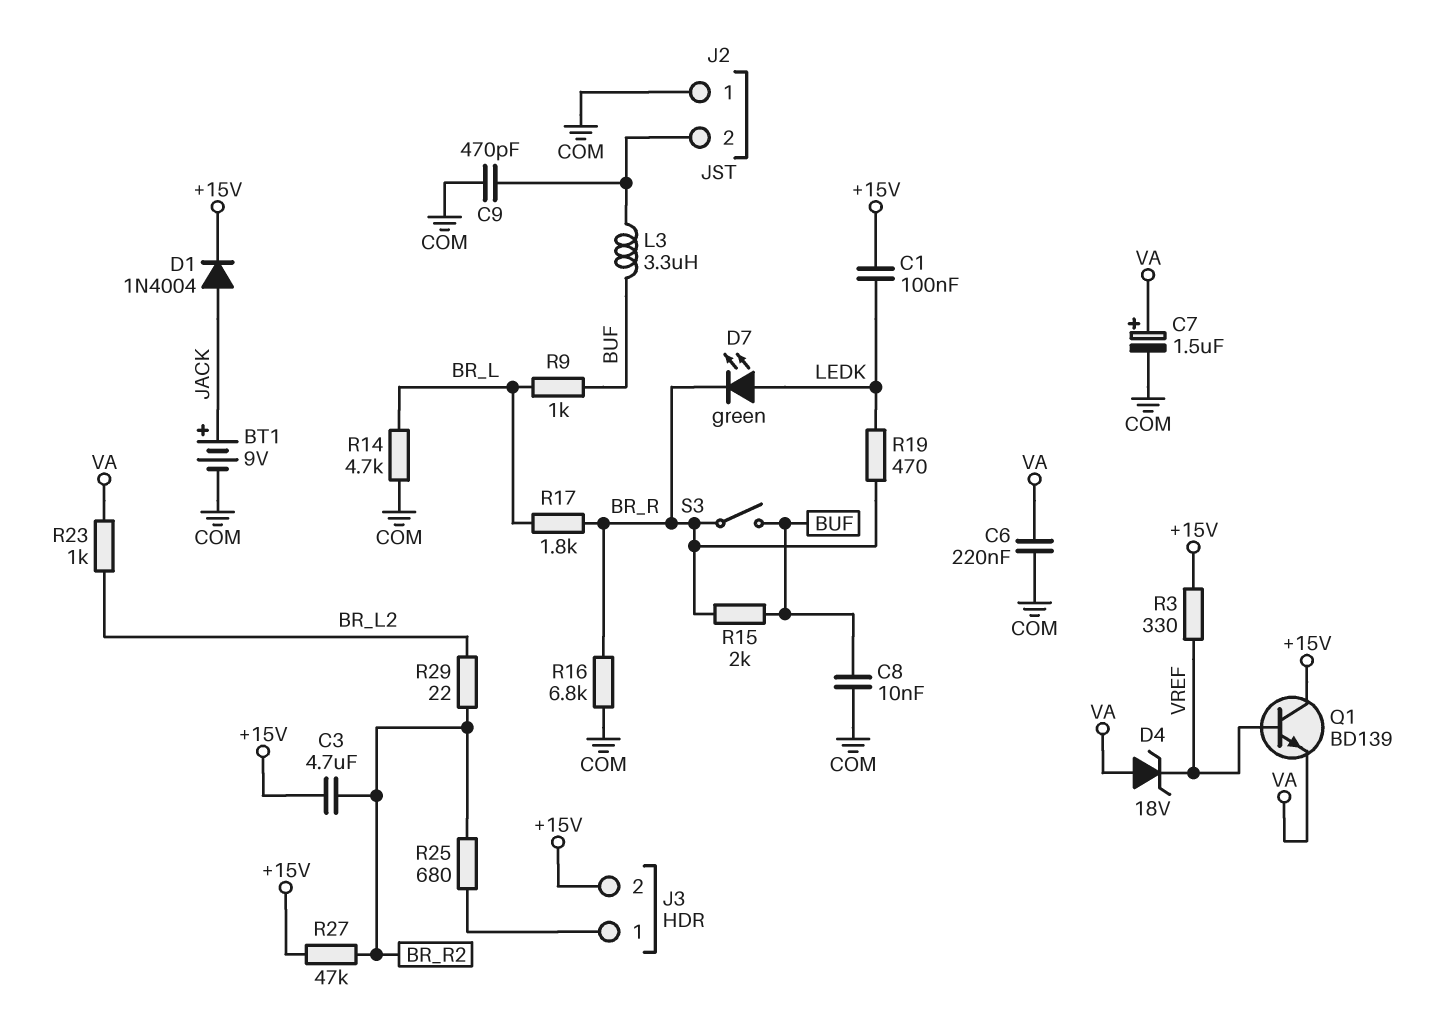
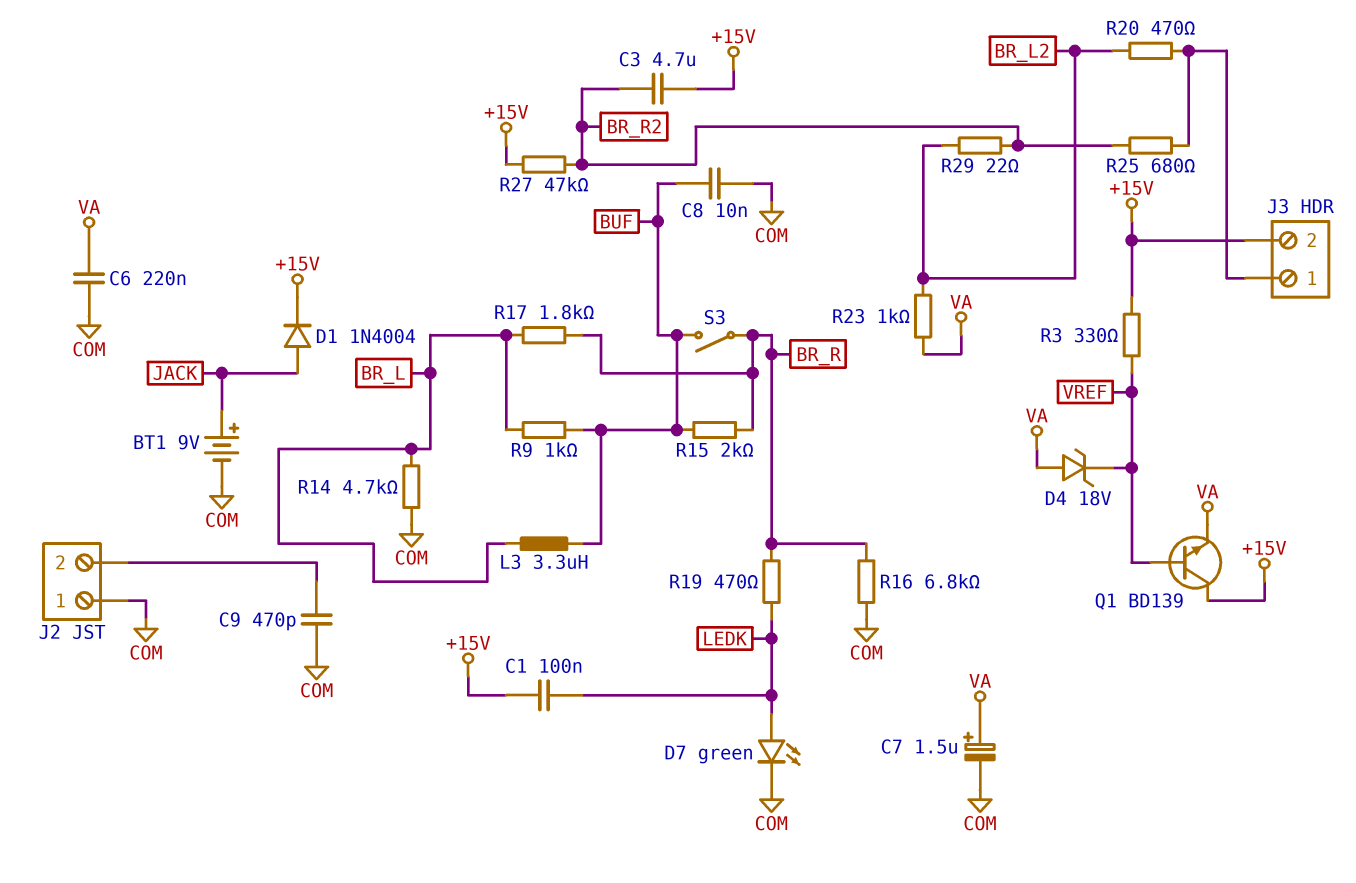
D7: LED green (A LEDK, K BR_R) -> LED green (A LEDK, K COM)
L3: 3.3uH (BUF, J2/2) -> 3.3uH (BR_L, BUF)
R20: none -> 470 (BR_L2, J3/1)

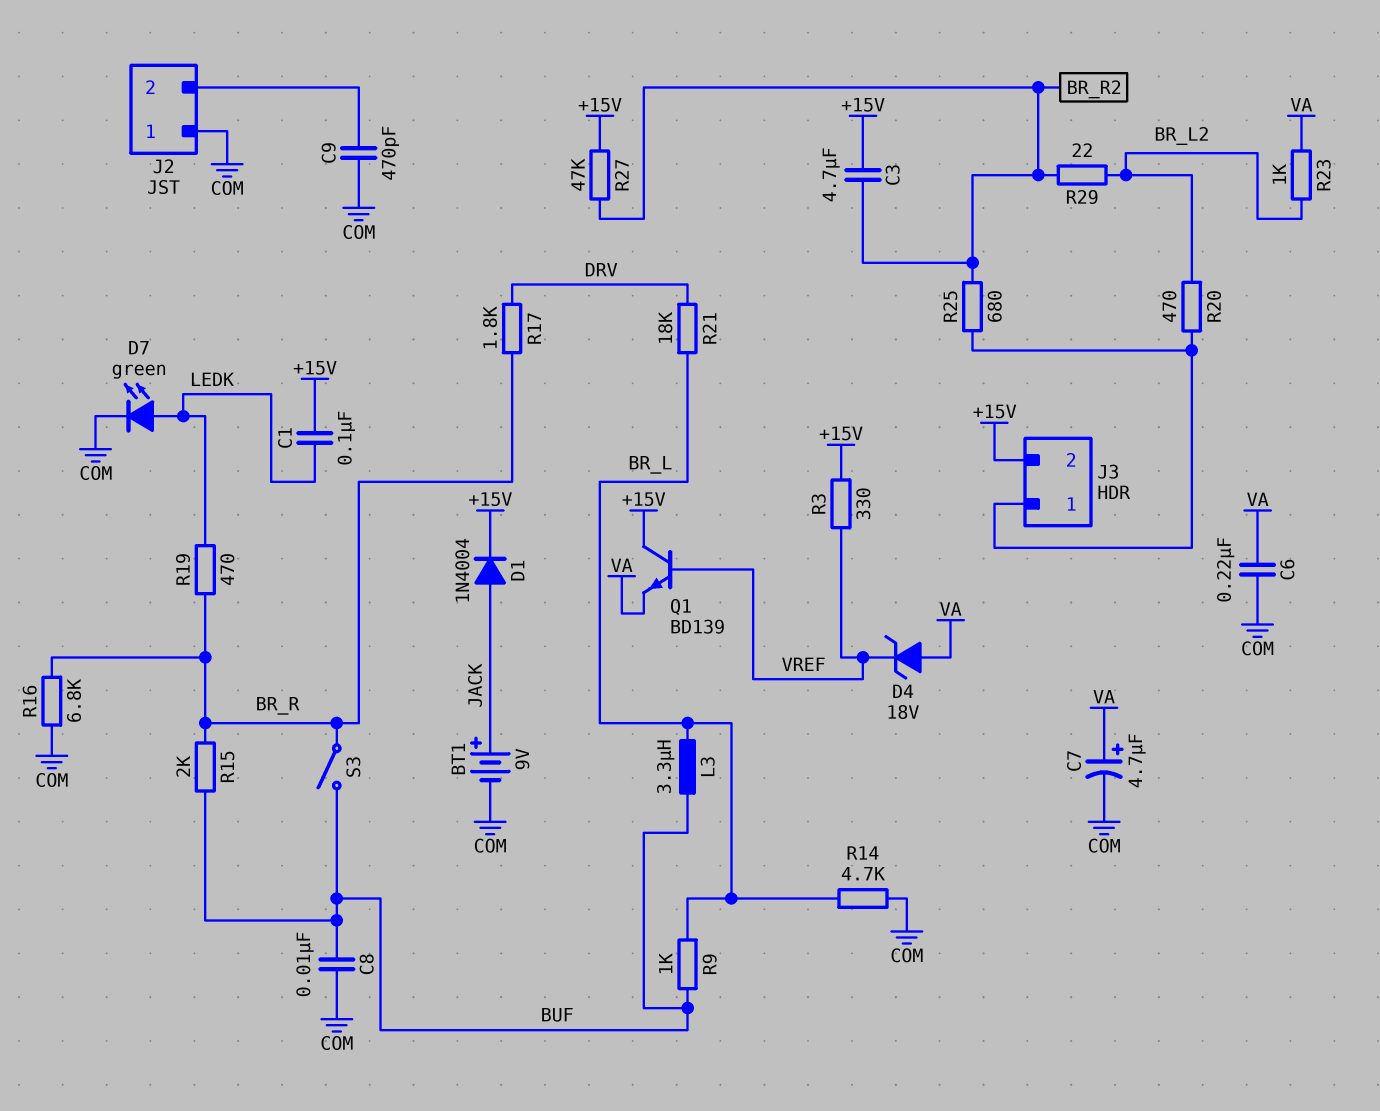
C7: 1.5uF (plus VA, minus COM) -> 4.7uF (plus VA, minus COM)
R17: 1.8k (BR_L, BR_R) -> 1.8k (BR_R, DRV)
R21: none -> 18k (BR_L, DRV)

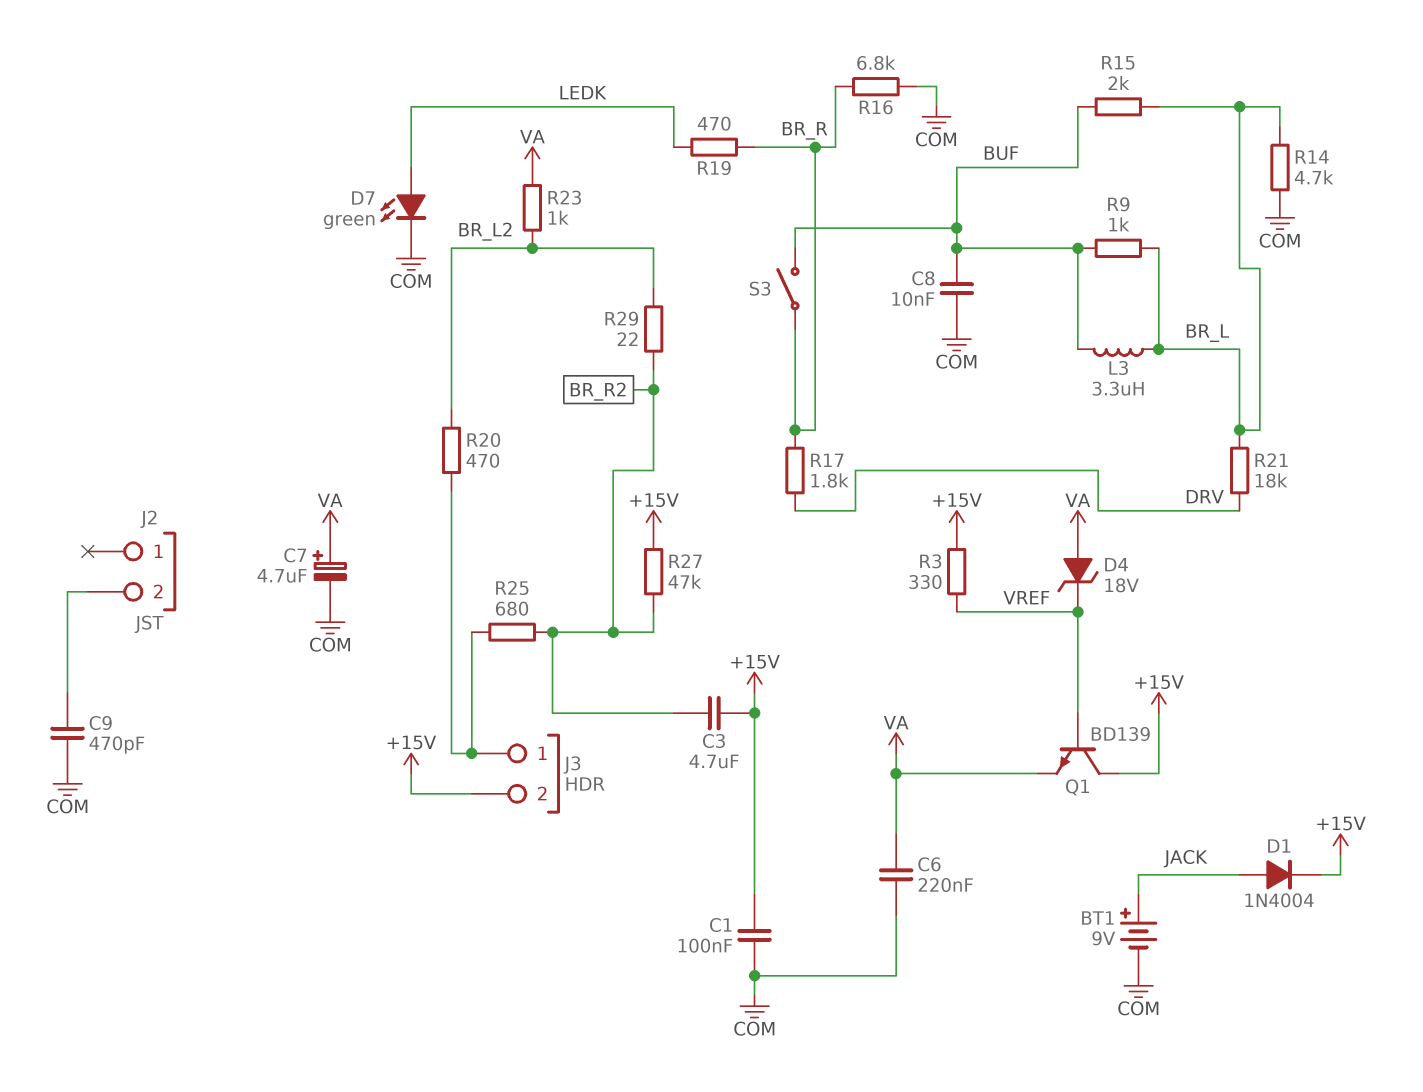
C1: 100nF (+15V, LEDK) -> 100nF (+15V, COM)
J2 pin 1: COM -> none
R15: 2k (BR_R, BUF) -> 2k (BR_L, BUF)

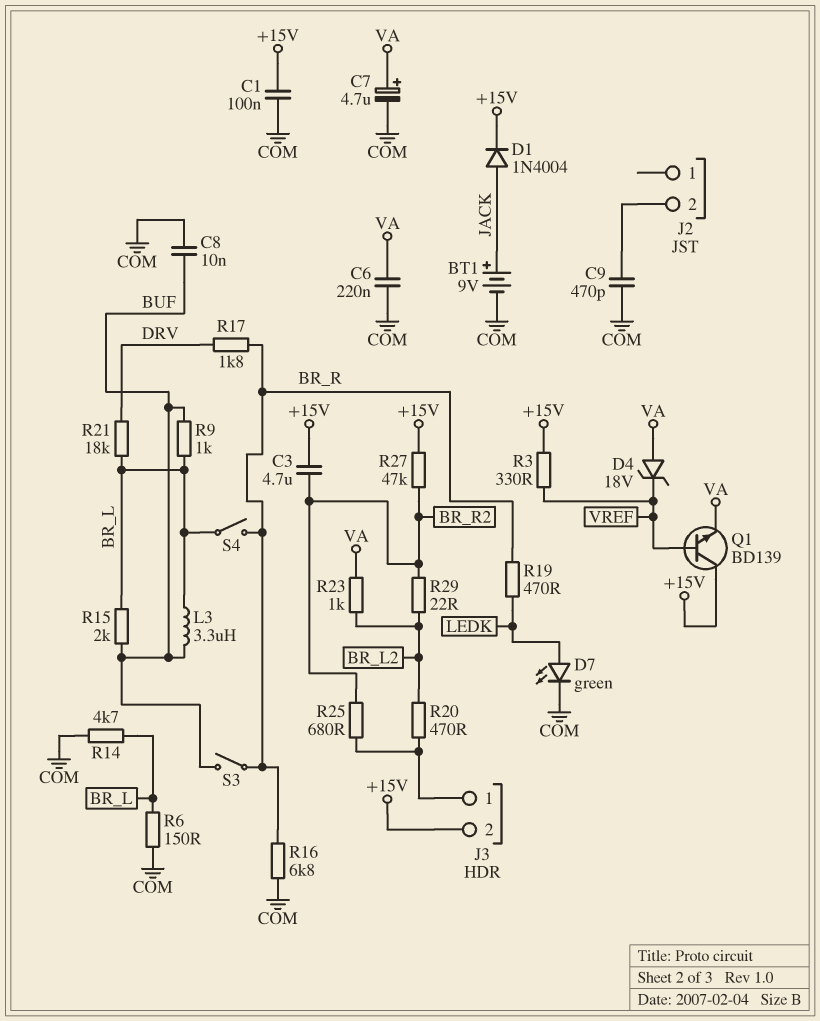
R6: none -> 150 (BR_L, COM)
S4: none -> switch (BR_L, BR_R)

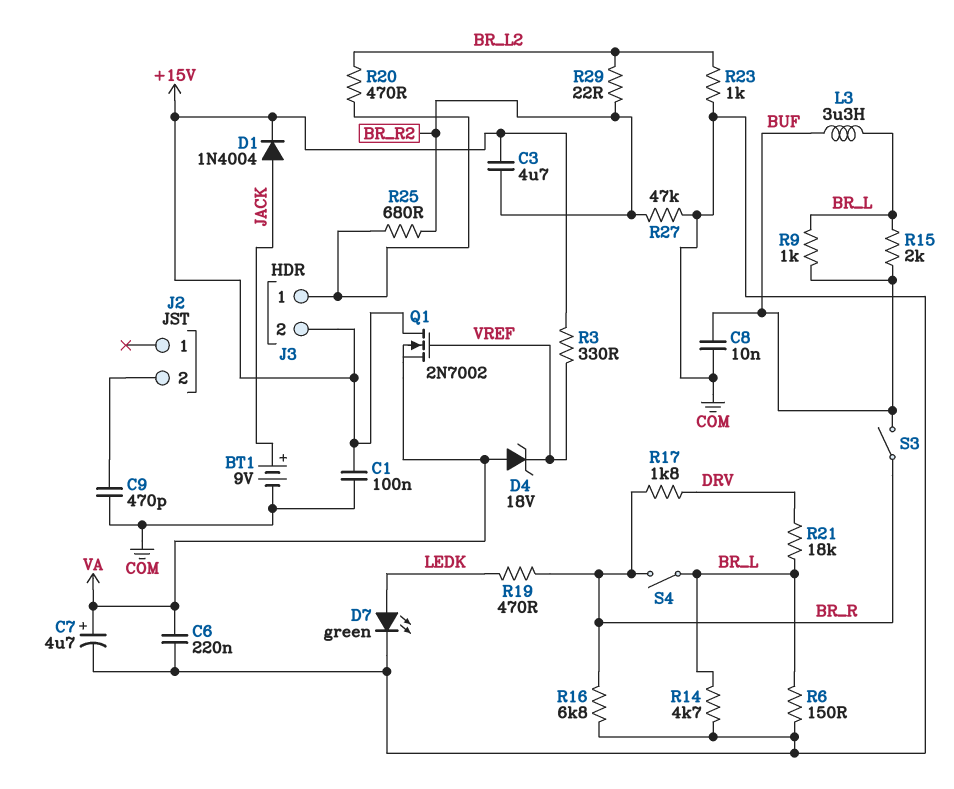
Q1: NPN BD139 (B VREF, C +15V, E VA) -> NMOS 2N7002 (G VREF, D +15V, S VA)
R23: 1k (BR_L2, VA) -> 1k (BR_L2, COM)
R27: 47k (+15V, BR_R2) -> 47k (BR_R2, COM)

